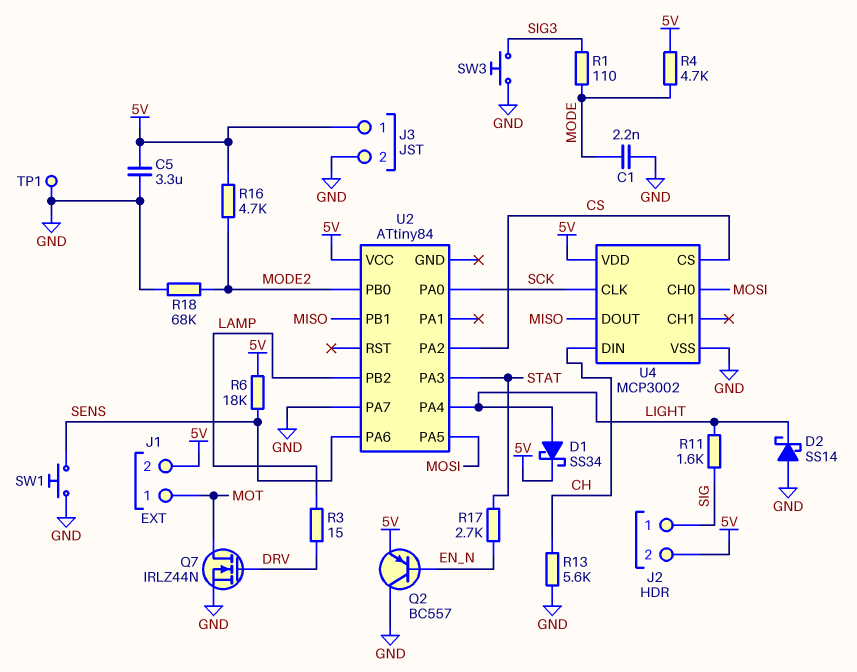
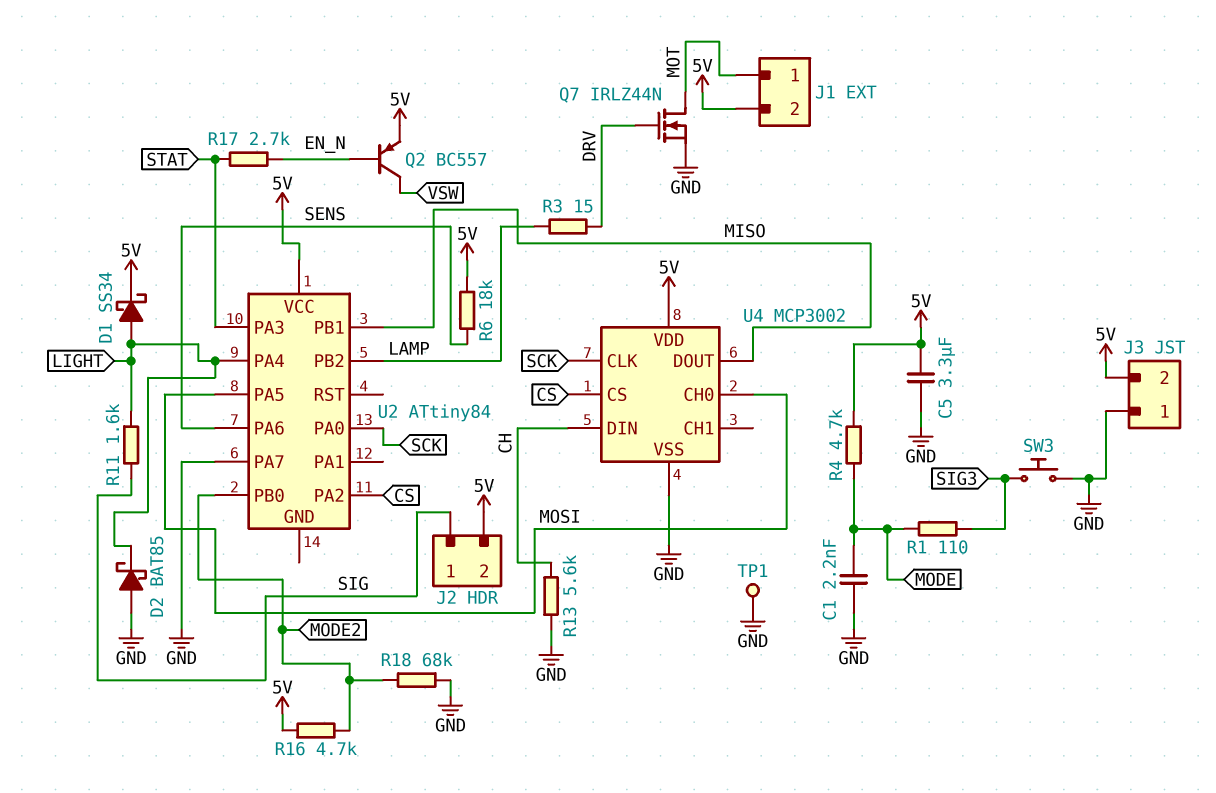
D2: schottky SS14 (A GND, K LIGHT) -> schottky BAT85 (A GND, K LIGHT)
J3 pin 1: 5V -> GND
J3 pin 2: GND -> 5V
Q2: PNP BC557 (B EN_N, C GND, E 5V) -> PNP BC557 (B EN_N, C VSW, E 5V)
SW1: button (GND, SENS) -> none

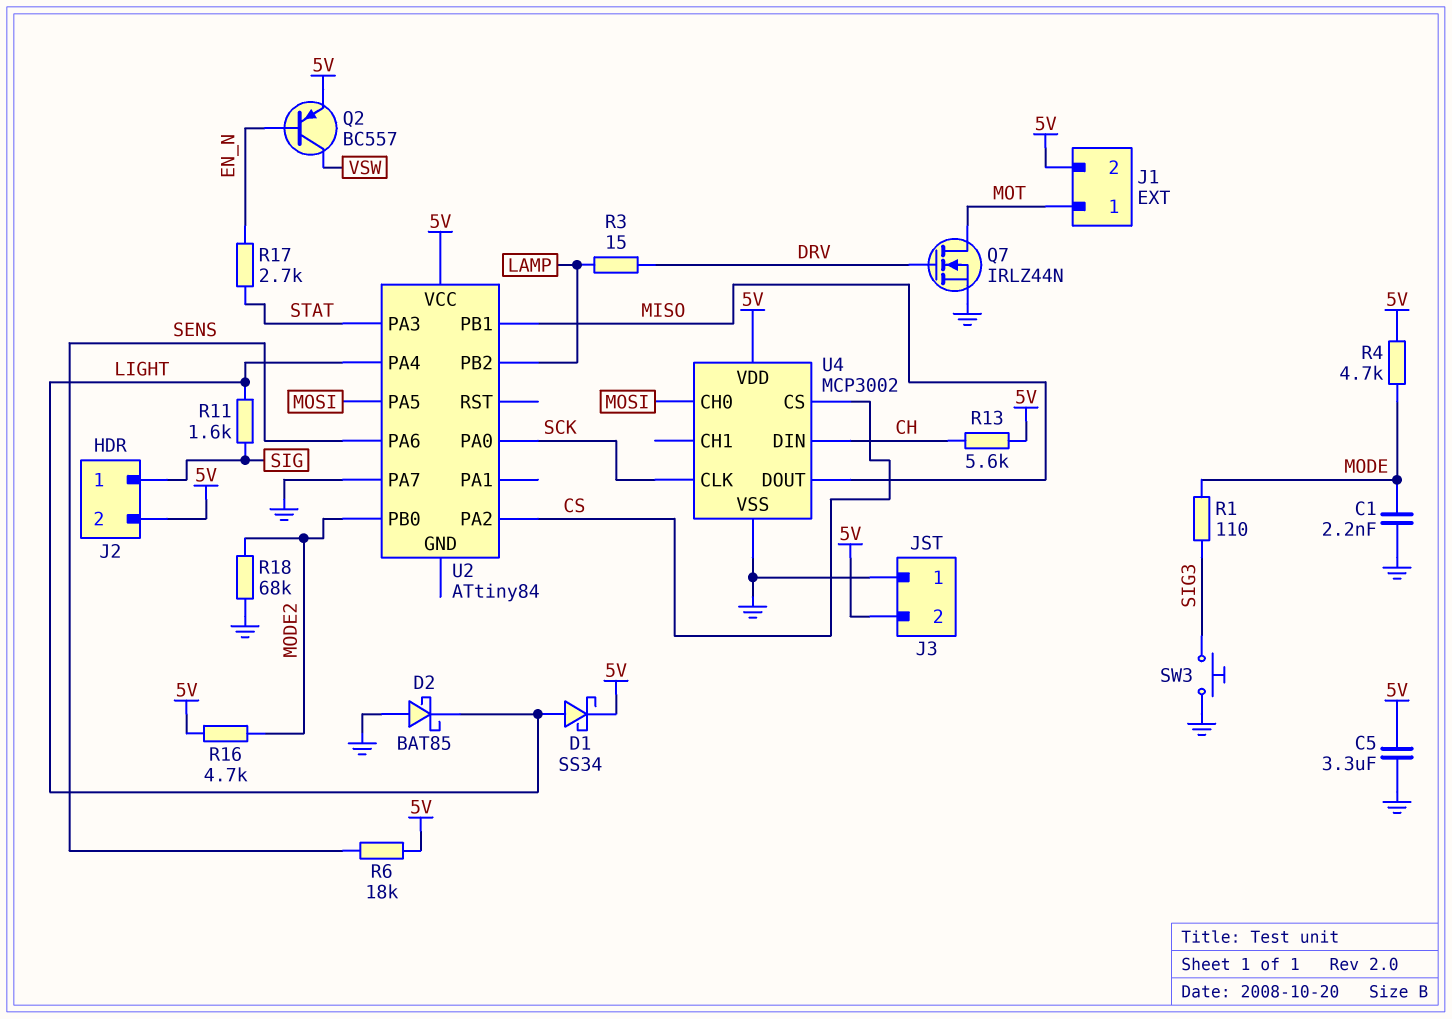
R13: 5.6k (CH, GND) -> 5.6k (5V, CH)
TP1: test point (GND) -> none

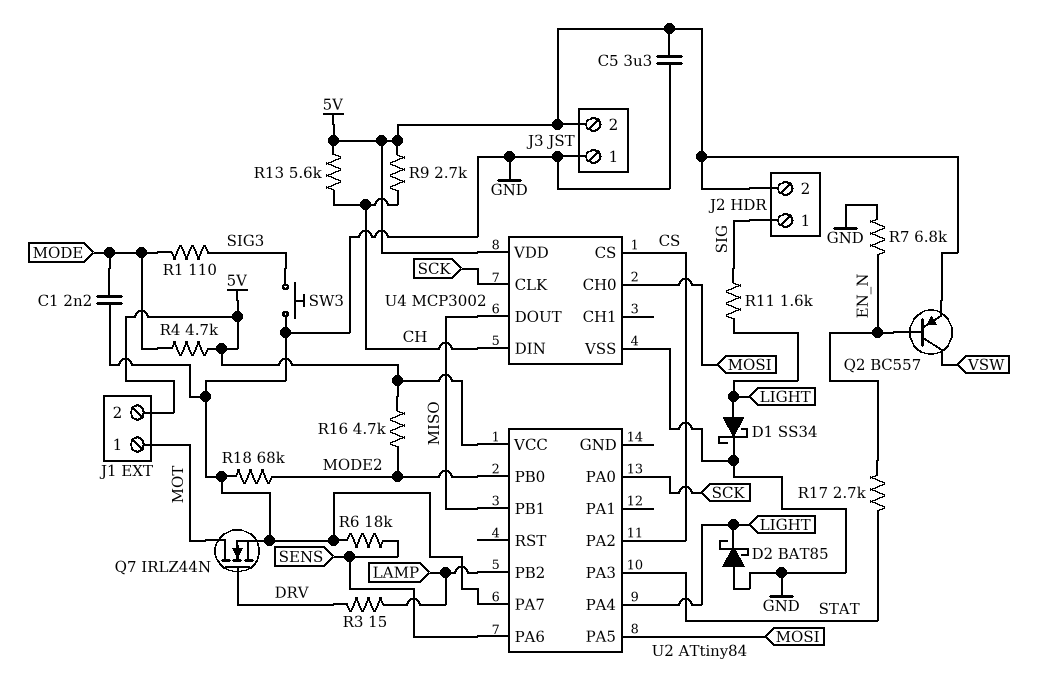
D1: schottky SS34 (A LIGHT, K 5V) -> schottky SS34 (A LIGHT, K GND)
R6: 18k (5V, SENS) -> 18k (GND, SENS)
R7: none -> 6.8k (EN_N, GND)
R9: none -> 2.7k (5V, CH)

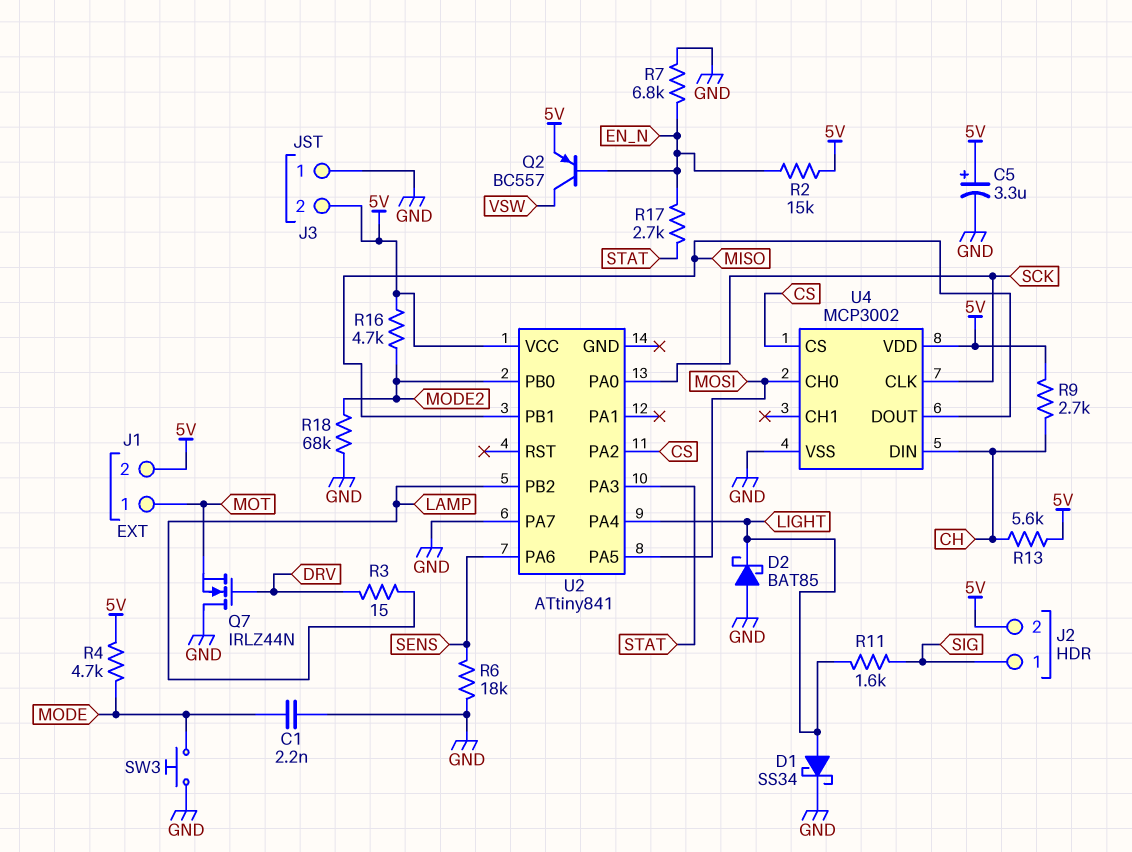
C5: 3.3uF (5V, GND) -> 3.3uF (plus 5V, minus GND)
Q7: NMOS IRLZ44N (G DRV, D MOT, S GND) -> NMOS IRLZ44N (G DRV, D GND, S MOT)
R1: 110 (MODE, SIG3) -> none
R2: none -> 15k (5V, EN_N)
SW3: button (GND, SIG3) -> button (GND, MODE)
U2: ATtiny84 -> ATtiny841

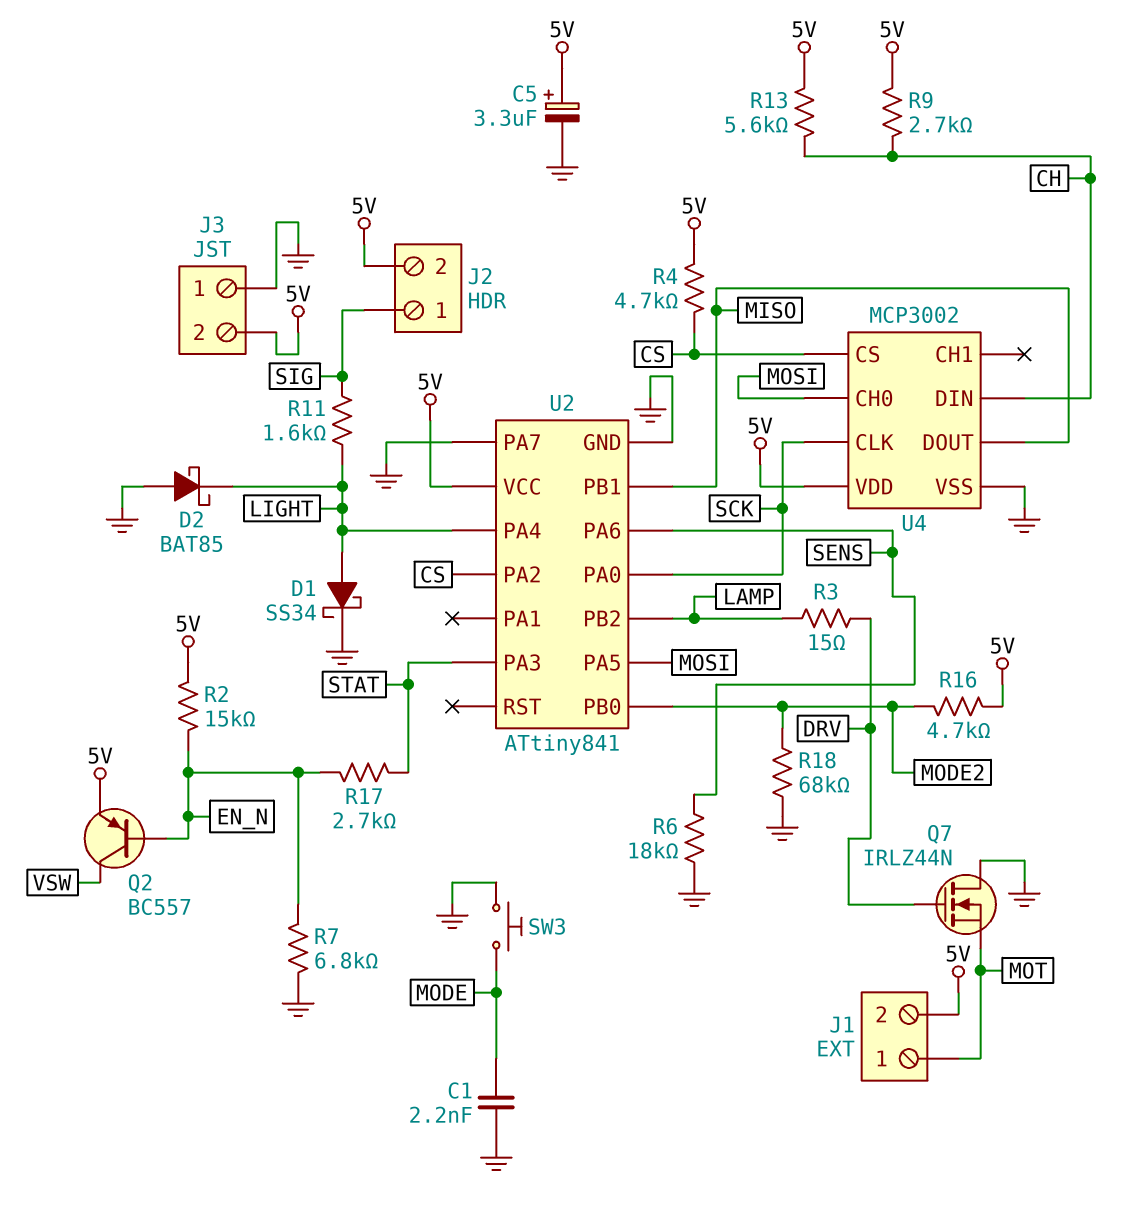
R4: 4.7k (5V, MODE) -> 4.7k (5V, CS)
U2 pin GND: none -> GND

